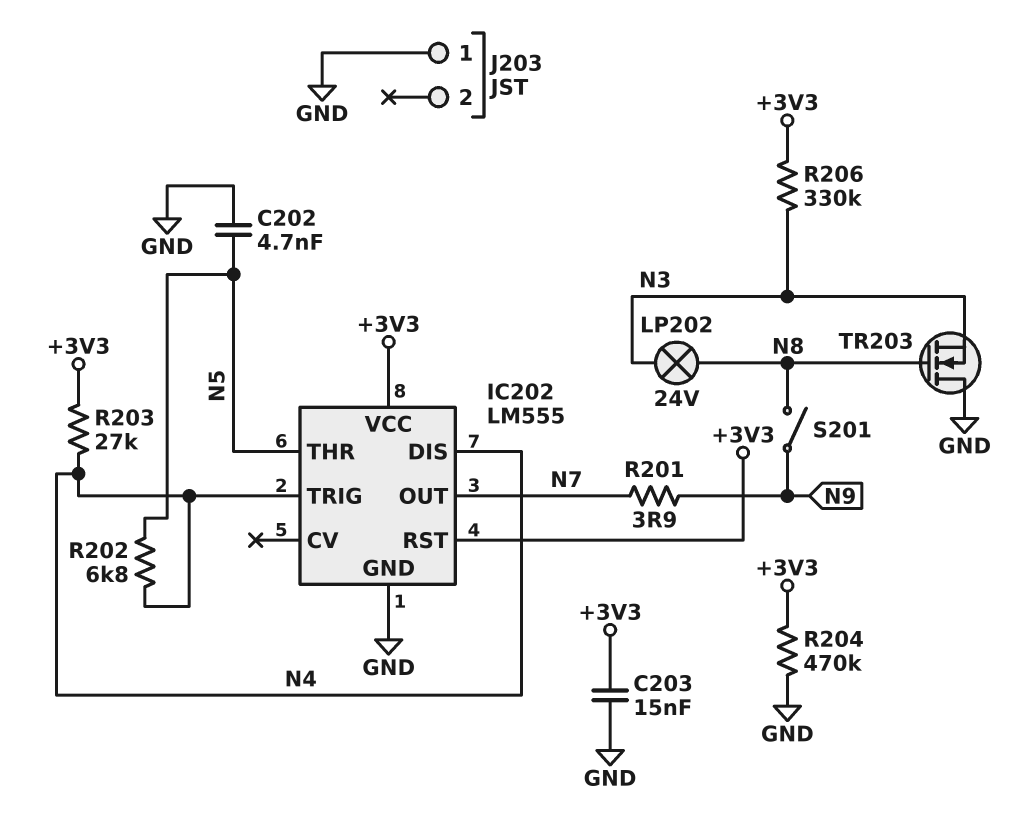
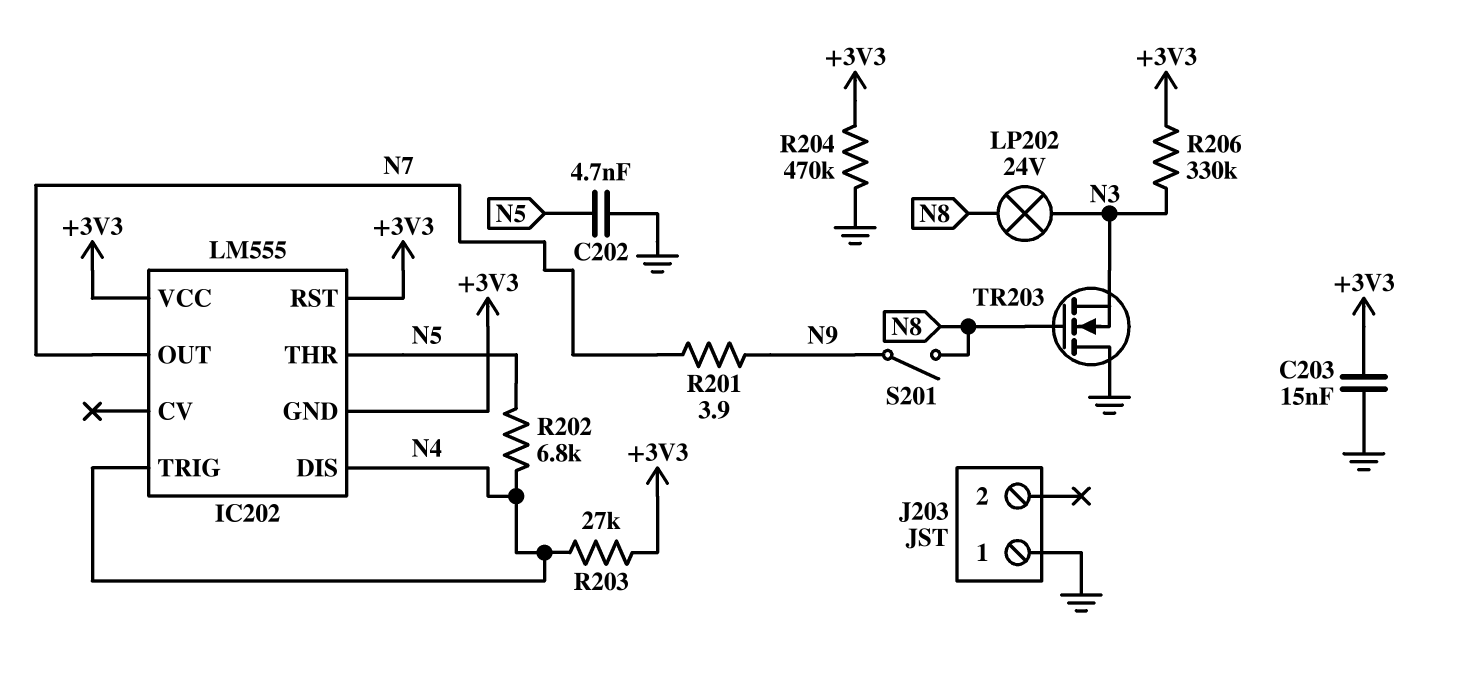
IC202 pin GND: GND -> +3V3

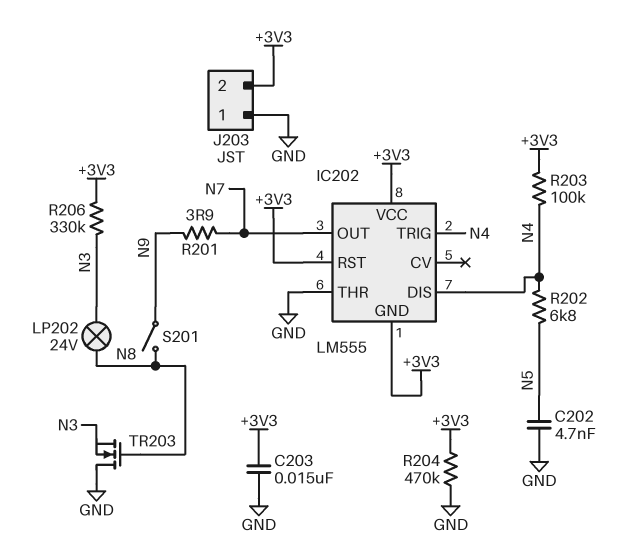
IC202 pin THR: N5 -> GND
J203 pin 2: none -> +3V3
R203: 27k (+3V3, N4) -> 100k (+3V3, N4)

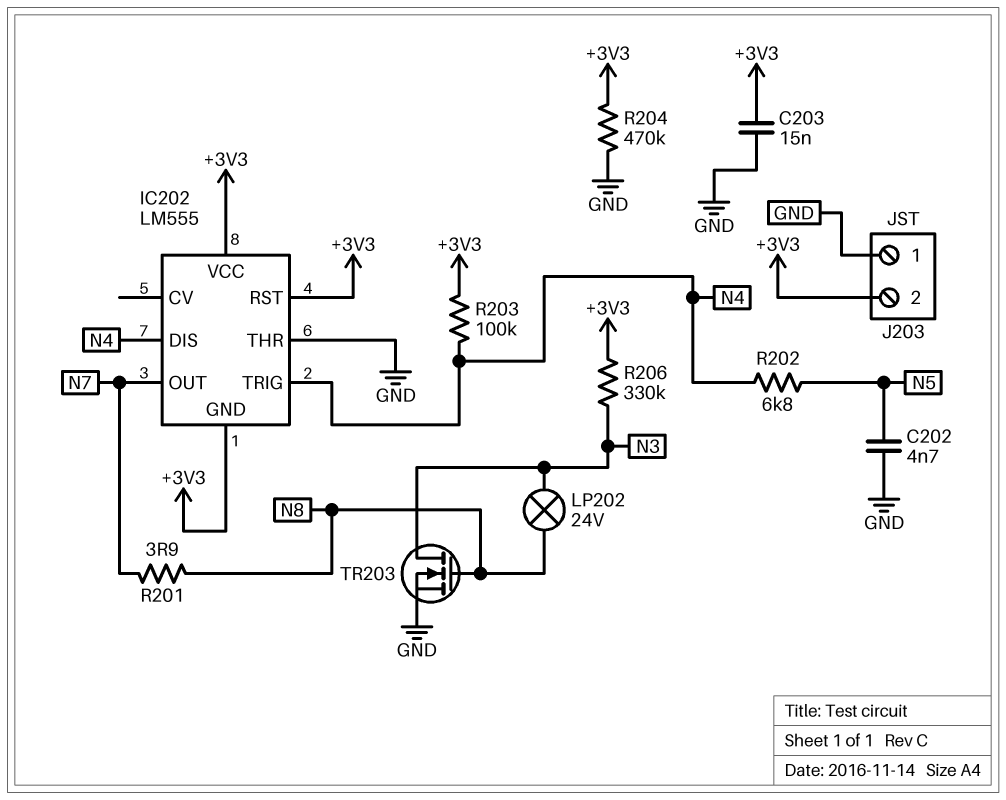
R201: 3.9 (N7, N9) -> 3.9 (N7, N8)
S201: switch (N8, N9) -> none
TR203: NMOS (G N8, D GND, S N3) -> NMOS (G N8, D N3, S GND)

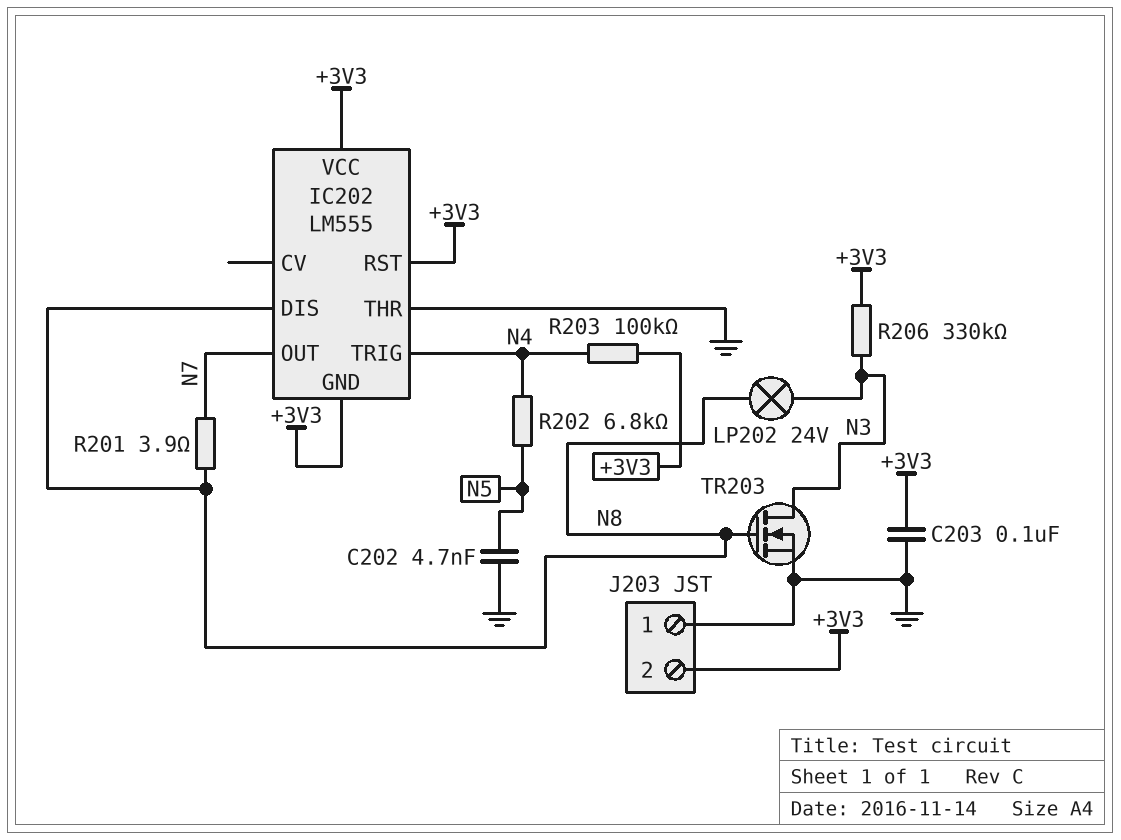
C203: 15nF (+3V3, GND) -> 100nF (+3V3, GND)
IC202 pin DIS: N4 -> N8
R204: 470k (+3V3, GND) -> none

